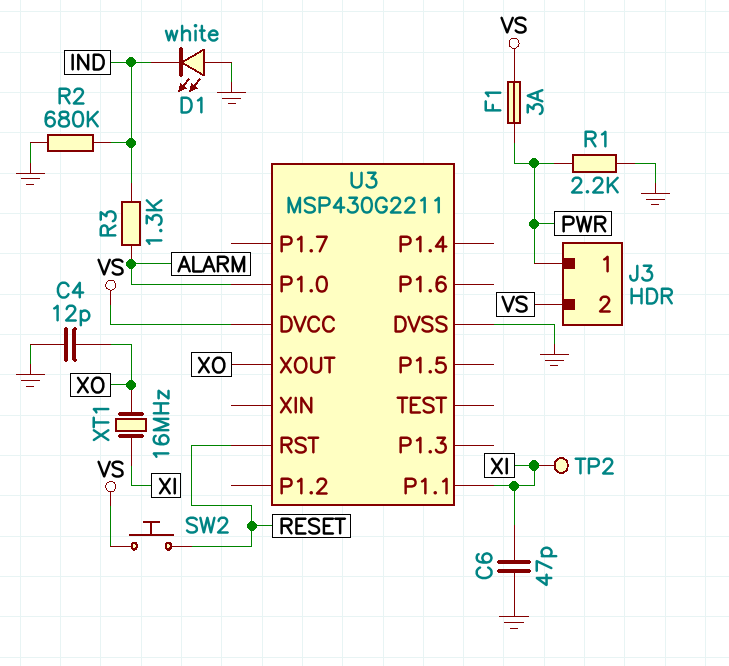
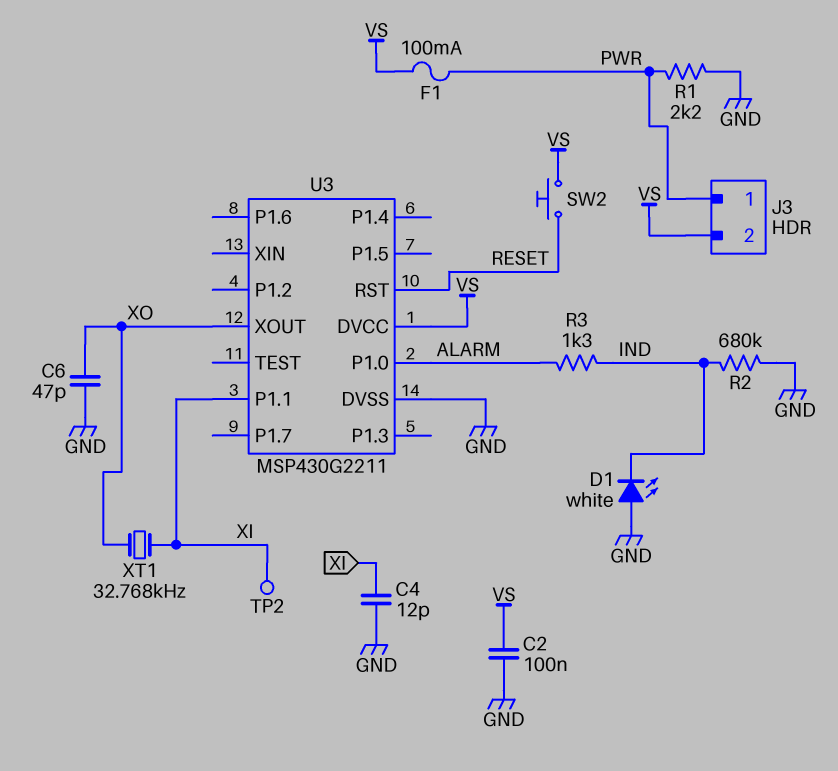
C2: none -> 100nF (GND, VS)
C4: 12pF (GND, XO) -> 12pF (GND, XI)
C6: 47pF (GND, XI) -> 47pF (GND, XO)
F1: 3A (PWR, VS) -> 100mA (PWR, VS)
XT1: 16MHz (XI, XO) -> 32.768kHz (XI, XO)

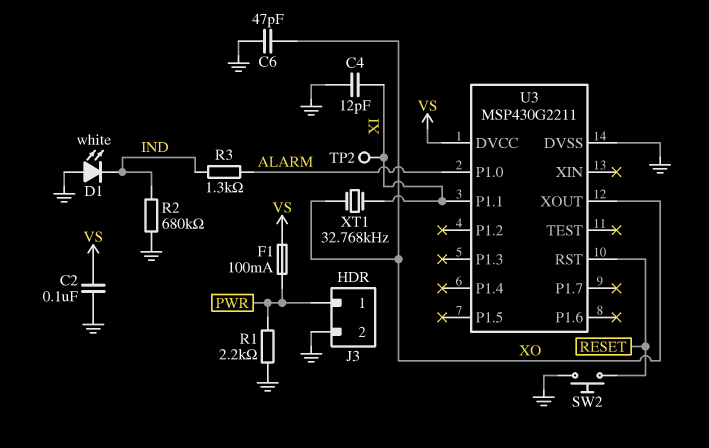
J3 pin 2: VS -> GND
SW2: button (RESET, VS) -> button (GND, RESET)

